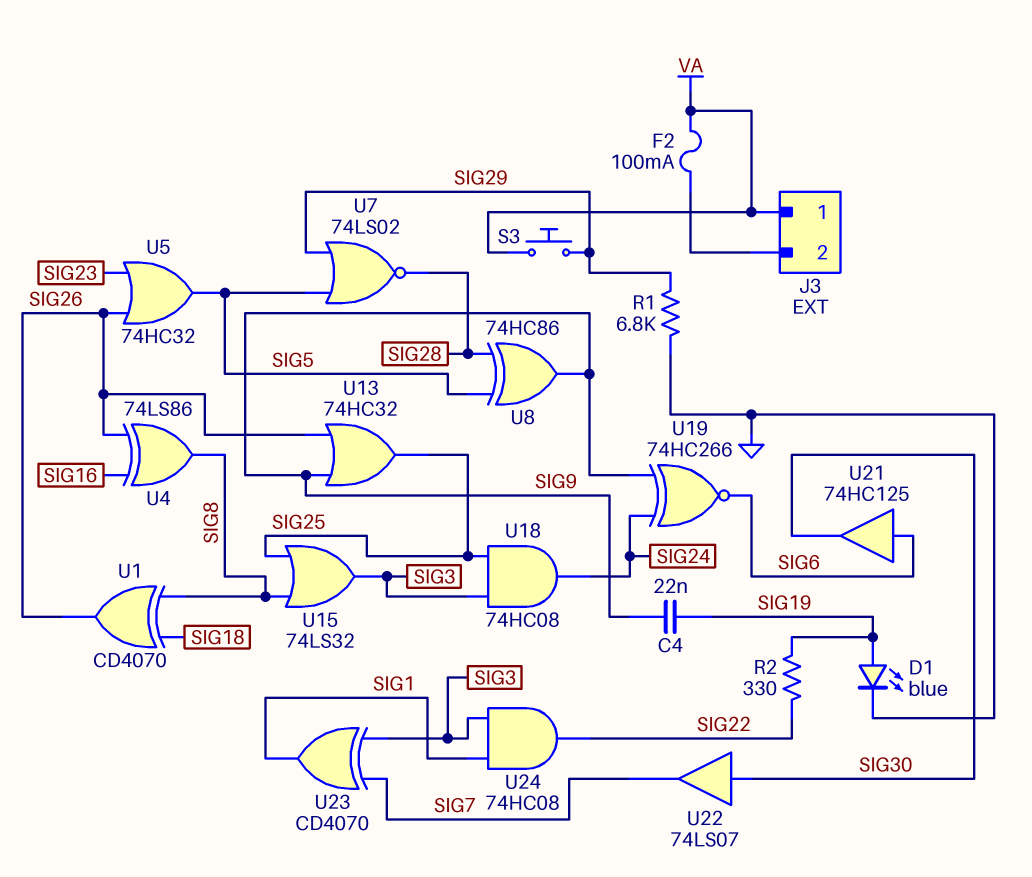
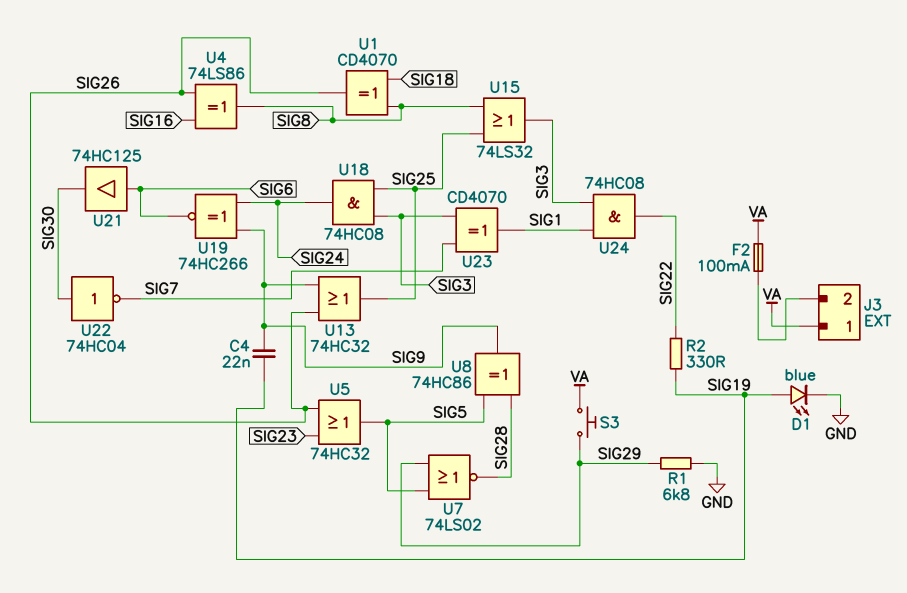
U22: buffer 74LS07 (in SIG30, out SIG7) -> NOT 74HC04 (in SIG30, out SIG7)

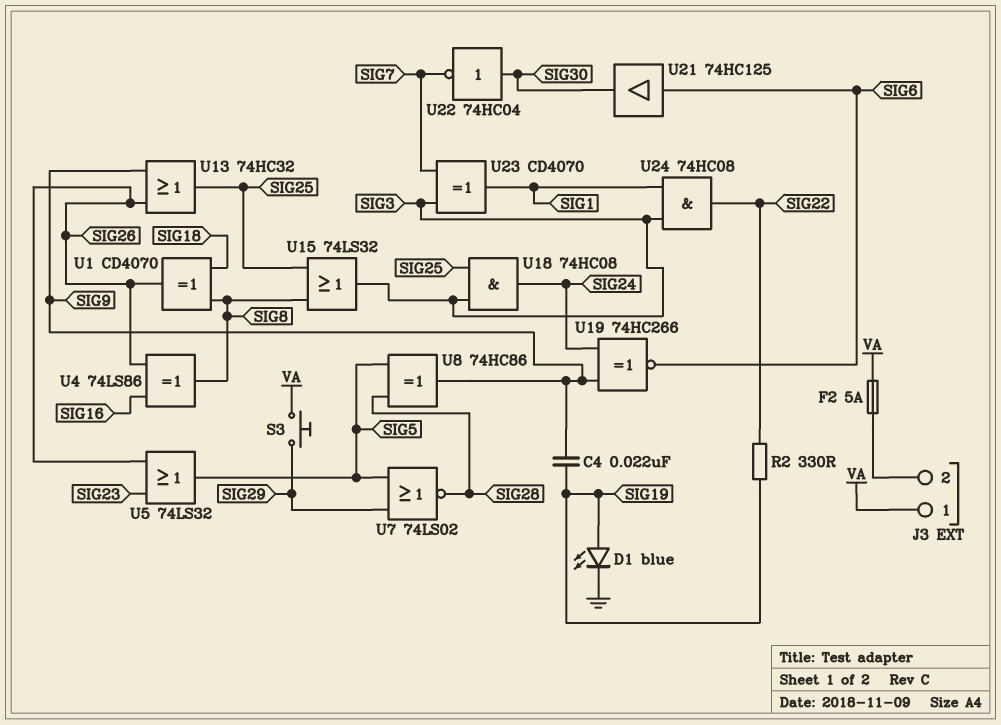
F2: 100mA (J3/2, VA) -> 5A (J3/2, VA)
R1: 6.8k (GND, SIG29) -> none
U5: OR 74HC32 (in SIG23, in SIG26, out SIG5) -> OR 74LS32 (in SIG23, in SIG26, out SIG5)

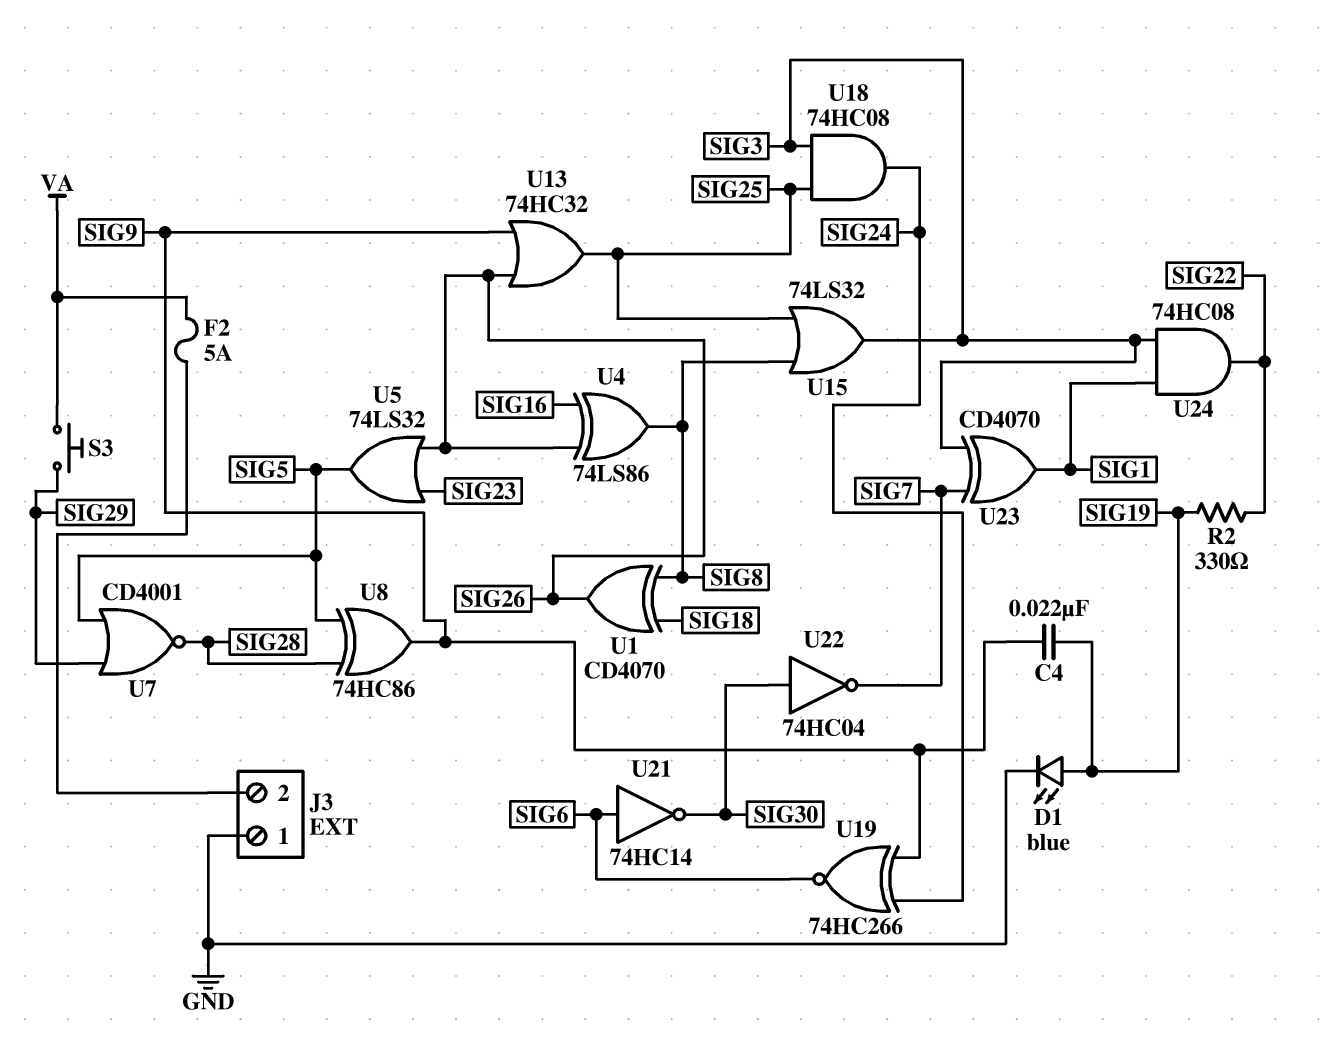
J3 pin 1: VA -> GND
U7: NOR 74LS02 (in SIG5, in SIG29, out SIG28) -> NOR CD4001 (in SIG5, in SIG29, out SIG28)
U21: buffer 74HC125 (in SIG6, out SIG30) -> NOT 74HC14 (in SIG6, out SIG30)

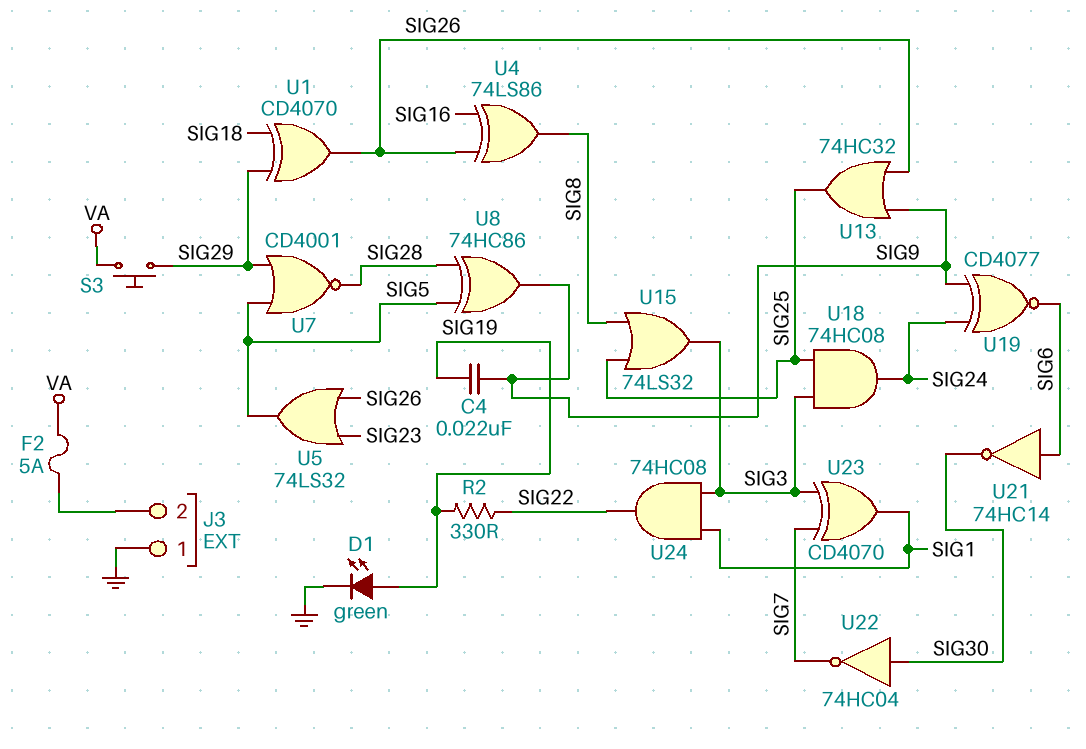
D1: LED blue (A SIG19, K GND) -> LED green (A SIG19, K GND)
U1: XOR CD4070 (in SIG8, in SIG18, out SIG26) -> XOR CD4070 (in SIG18, in SIG29, out SIG26)
U19: XNOR 74HC266 (in SIG9, in SIG24, out SIG6) -> XNOR CD4077 (in SIG9, in SIG24, out SIG6)

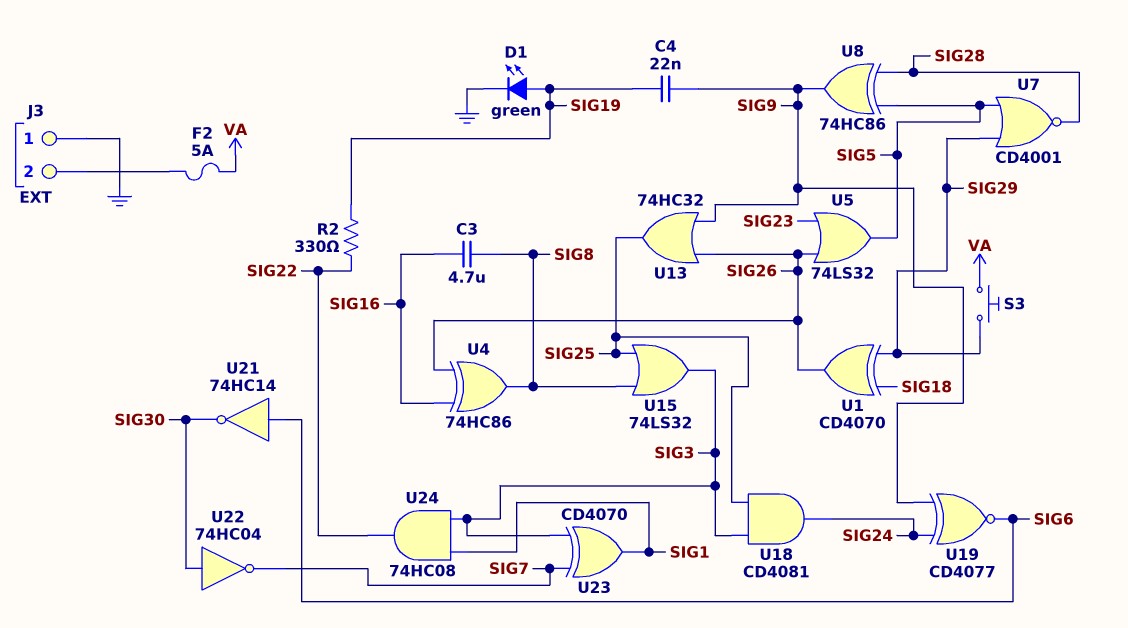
C3: none -> 4.7uF (SIG8, SIG16)
U4: XOR 74LS86 (in SIG16, in SIG26, out SIG8) -> XOR 74HC86 (in SIG16, in SIG26, out SIG8)
U18: AND 74HC08 (in SIG3, in SIG25, out SIG24) -> AND CD4081 (in SIG3, in SIG25, out SIG24)

